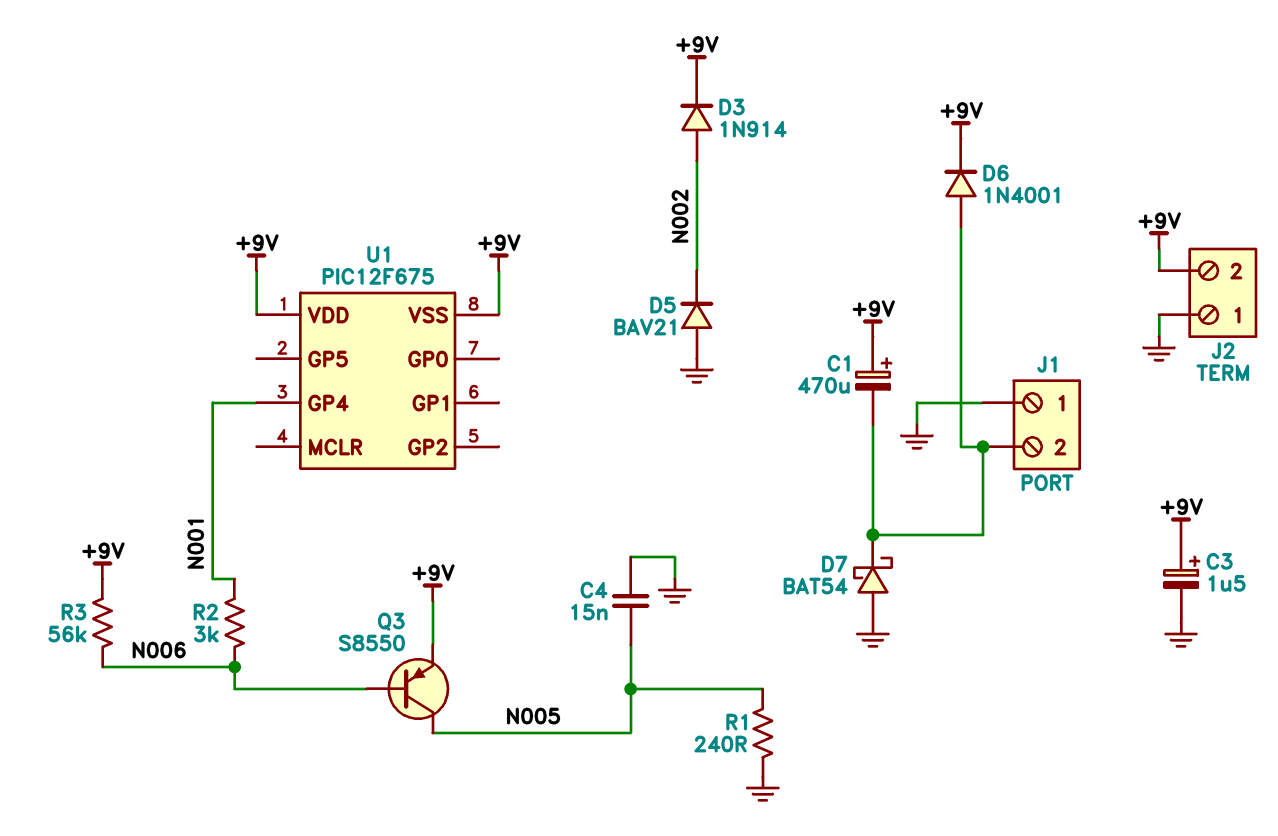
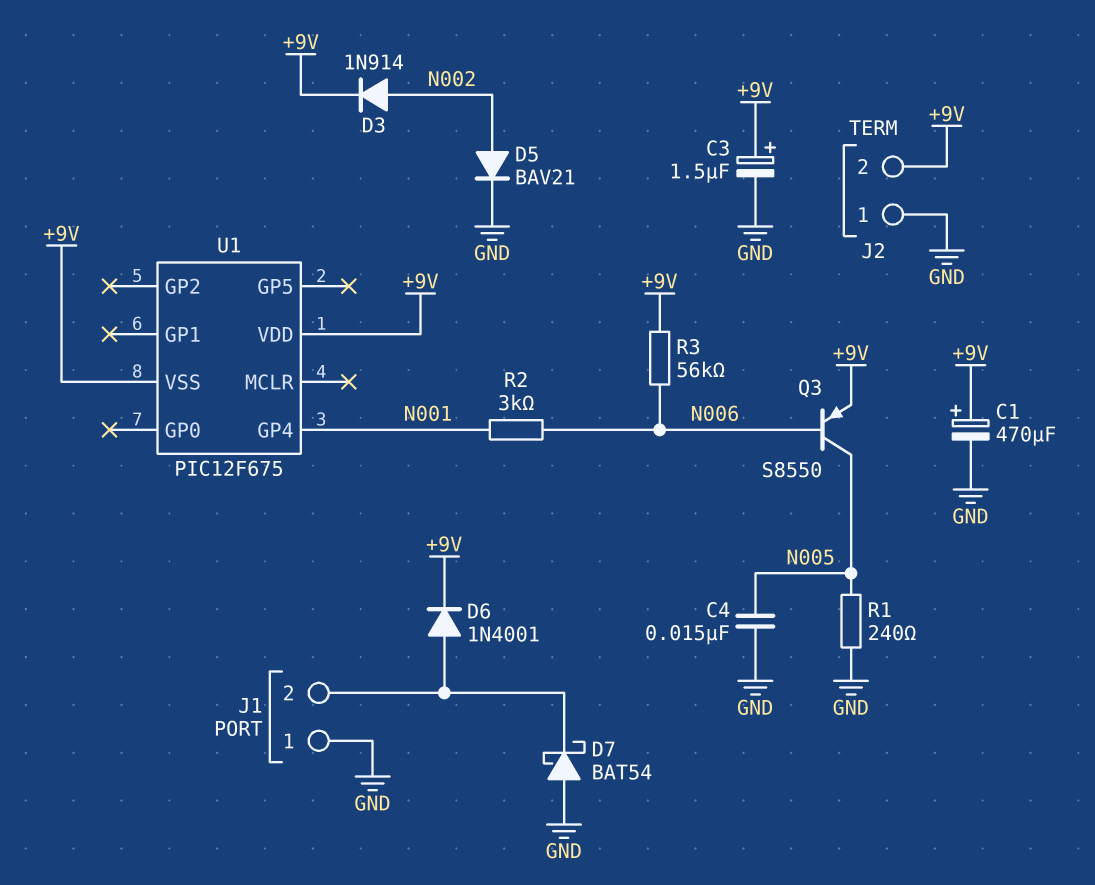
C1: 470uF (plus +9V, minus J1/2) -> 470uF (plus +9V, minus GND)
D5: diode BAV21 (A GND, K N002) -> diode BAV21 (A N002, K GND)

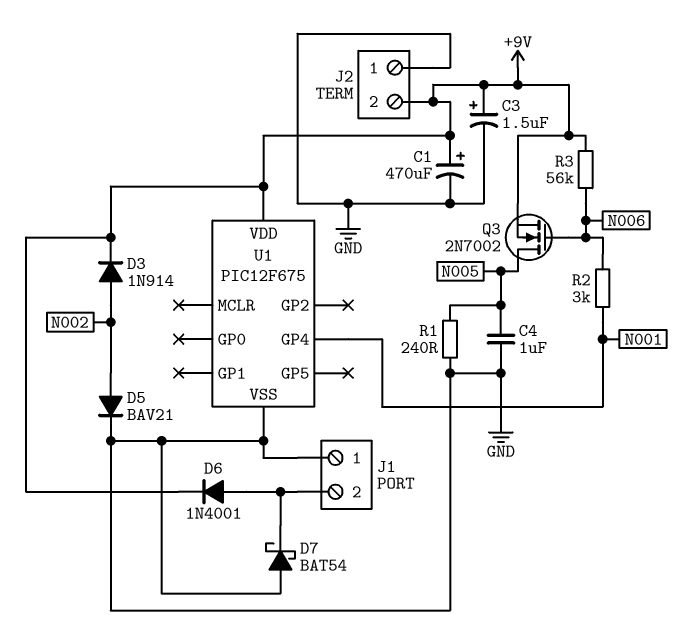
C4: 15nF (GND, N005) -> 1uF (GND, N005)
Q3: PNP S8550 (B N006, C N005, E +9V) -> NMOS 2N7002 (G N006, D N005, S +9V)
U1 pin VSS: +9V -> GND

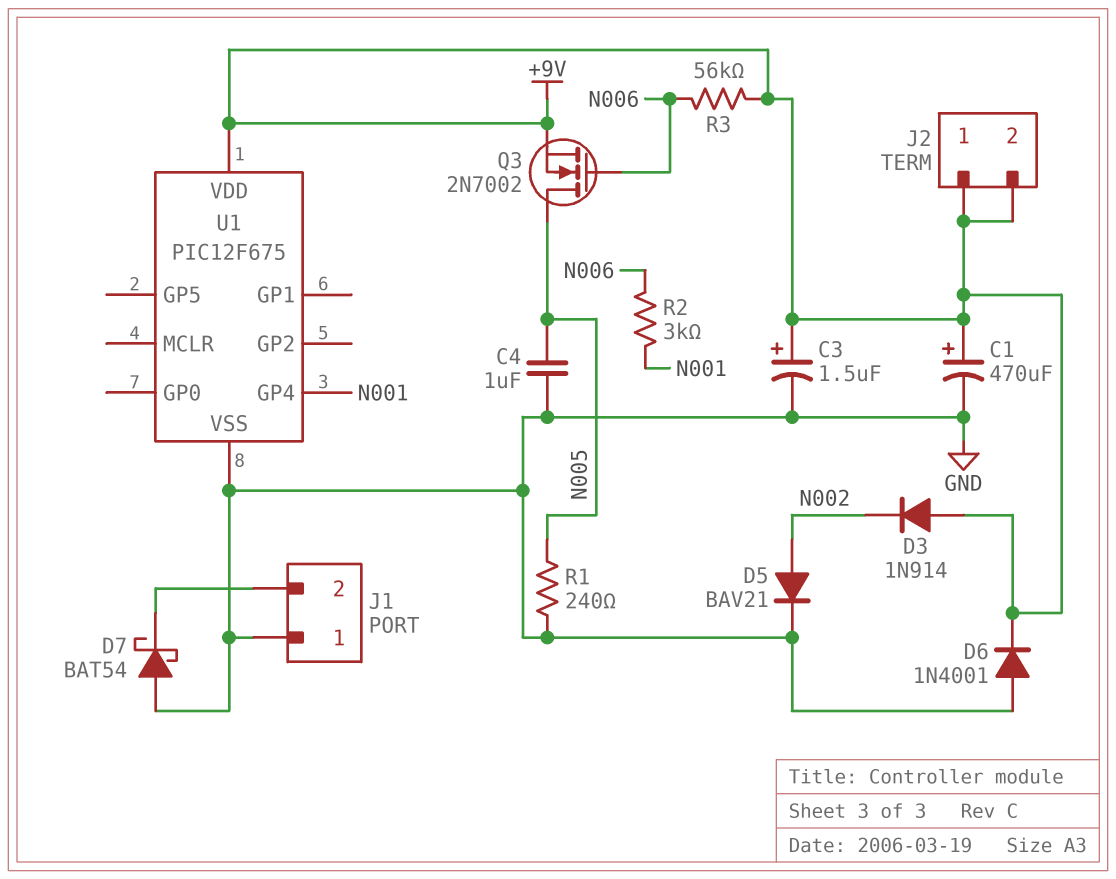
D3: diode 1N914 (A N002, K +9V) -> diode 1N914 (A +9V, K N002)
D6: diode 1N4001 (A J1/2, K +9V) -> diode 1N4001 (A GND, K +9V)
J2 pin 1: GND -> +9V

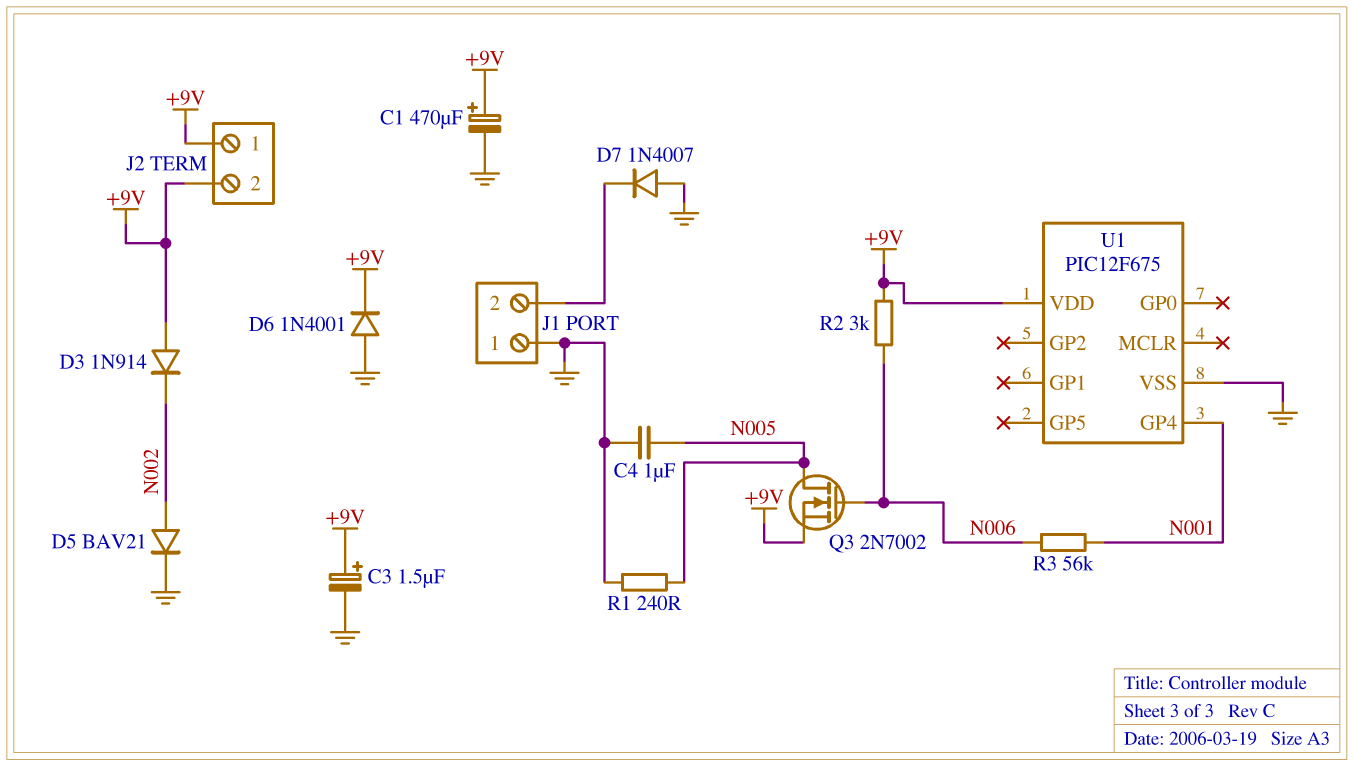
D7: schottky BAT54 (A GND, K J1/2) -> diode 1N4007 (A GND, K J1/2)
R2: 3k (N001, N006) -> 3k (+9V, N006)
R3: 56k (+9V, N006) -> 56k (N001, N006)

